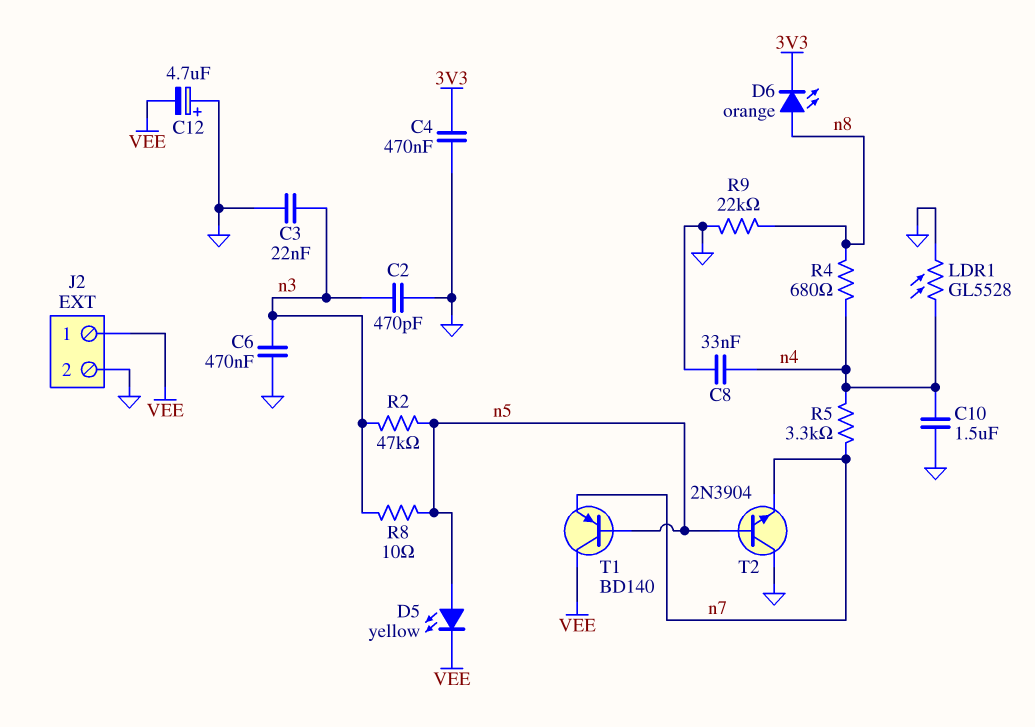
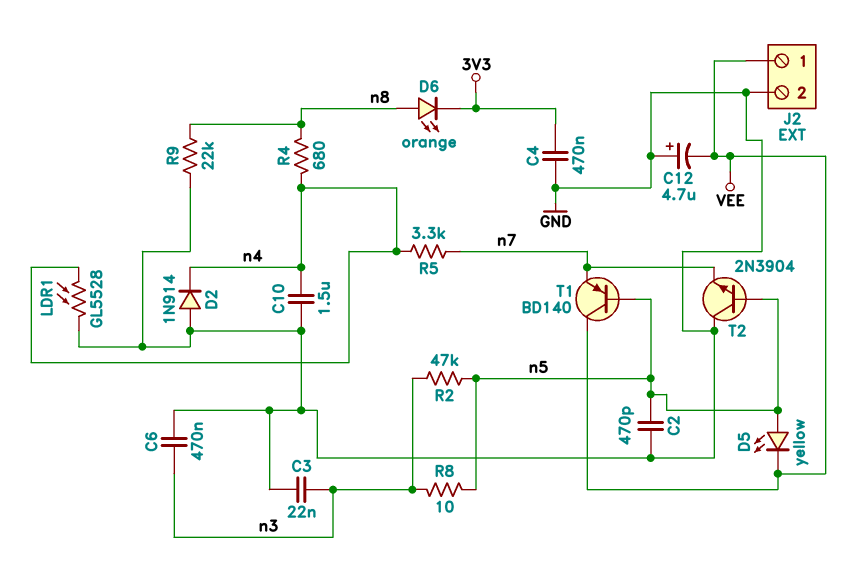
C2: 470pF (GND, n3) -> 470pF (GND, n5)
C8: 33nF (GND, n4) -> none
D2: none -> diode 1N914 (A GND, K n4)

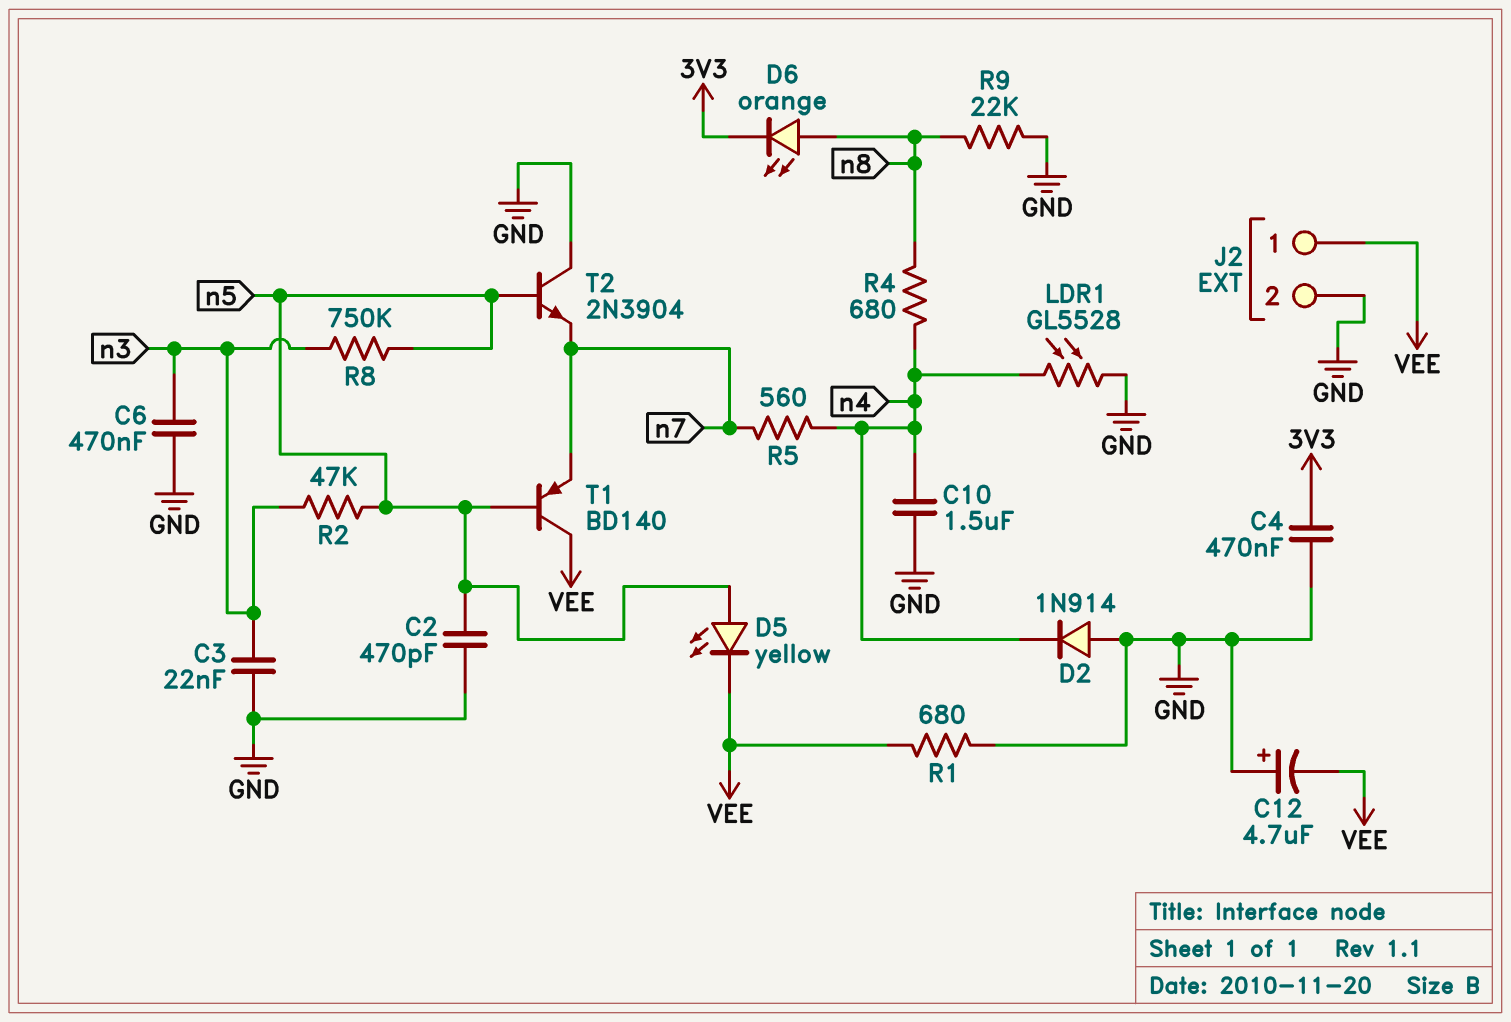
R1: none -> 680 (GND, VEE)
R5: 3.3k (n4, n7) -> 560 (n4, n7)
R8: 10 (n3, n5) -> 750k (n3, n5)

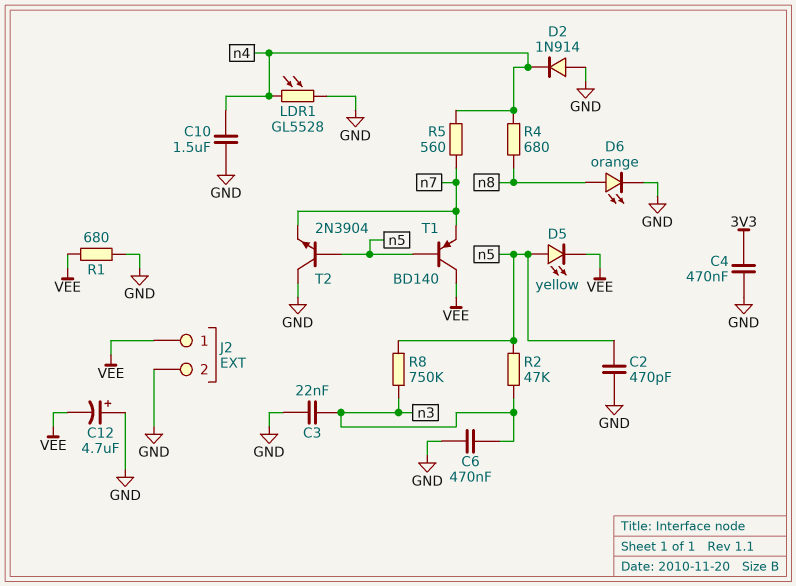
D6: LED orange (A n8, K 3V3) -> LED orange (A n8, K GND)
R9: 22k (GND, n8) -> none

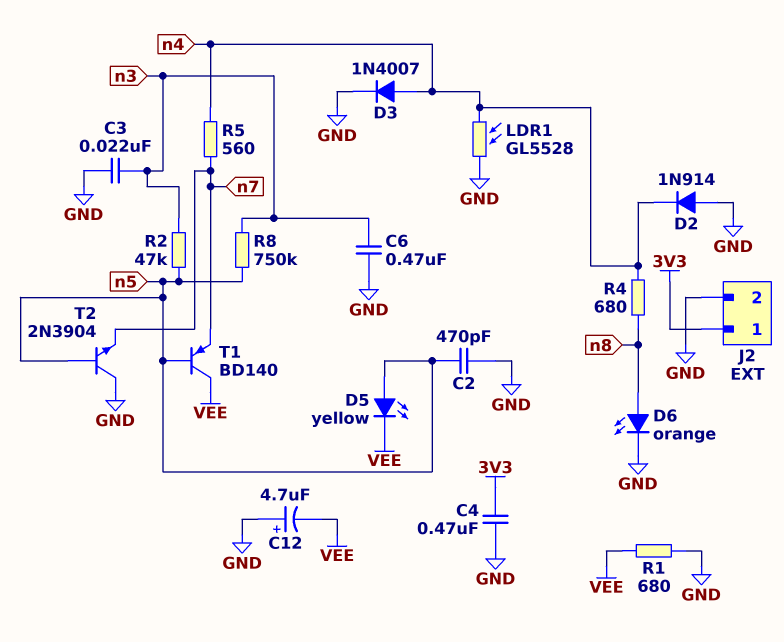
C10: 1.5uF (GND, n4) -> none
D3: none -> diode 1N4007 (A n4, K GND)
J2 pin 1: VEE -> 3V3

